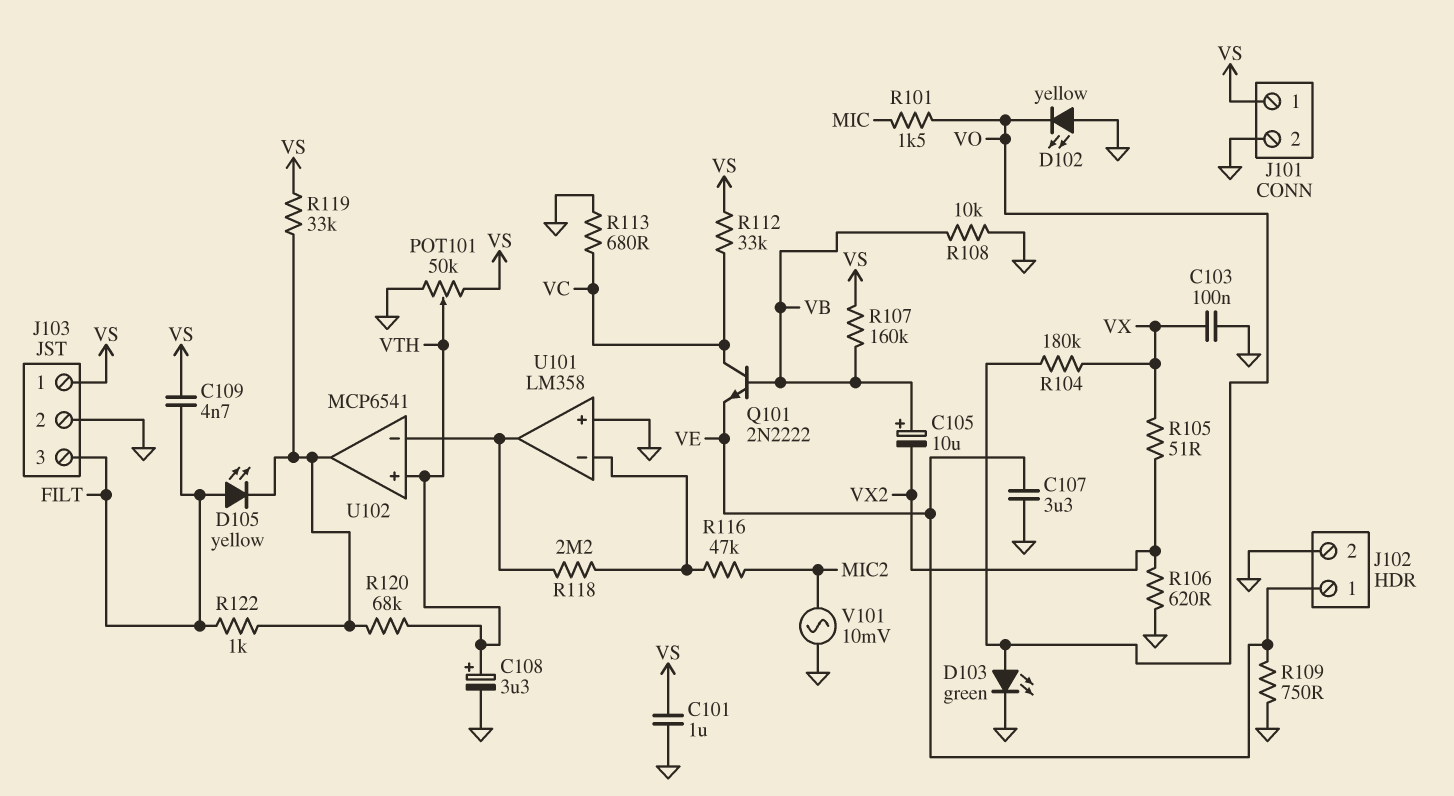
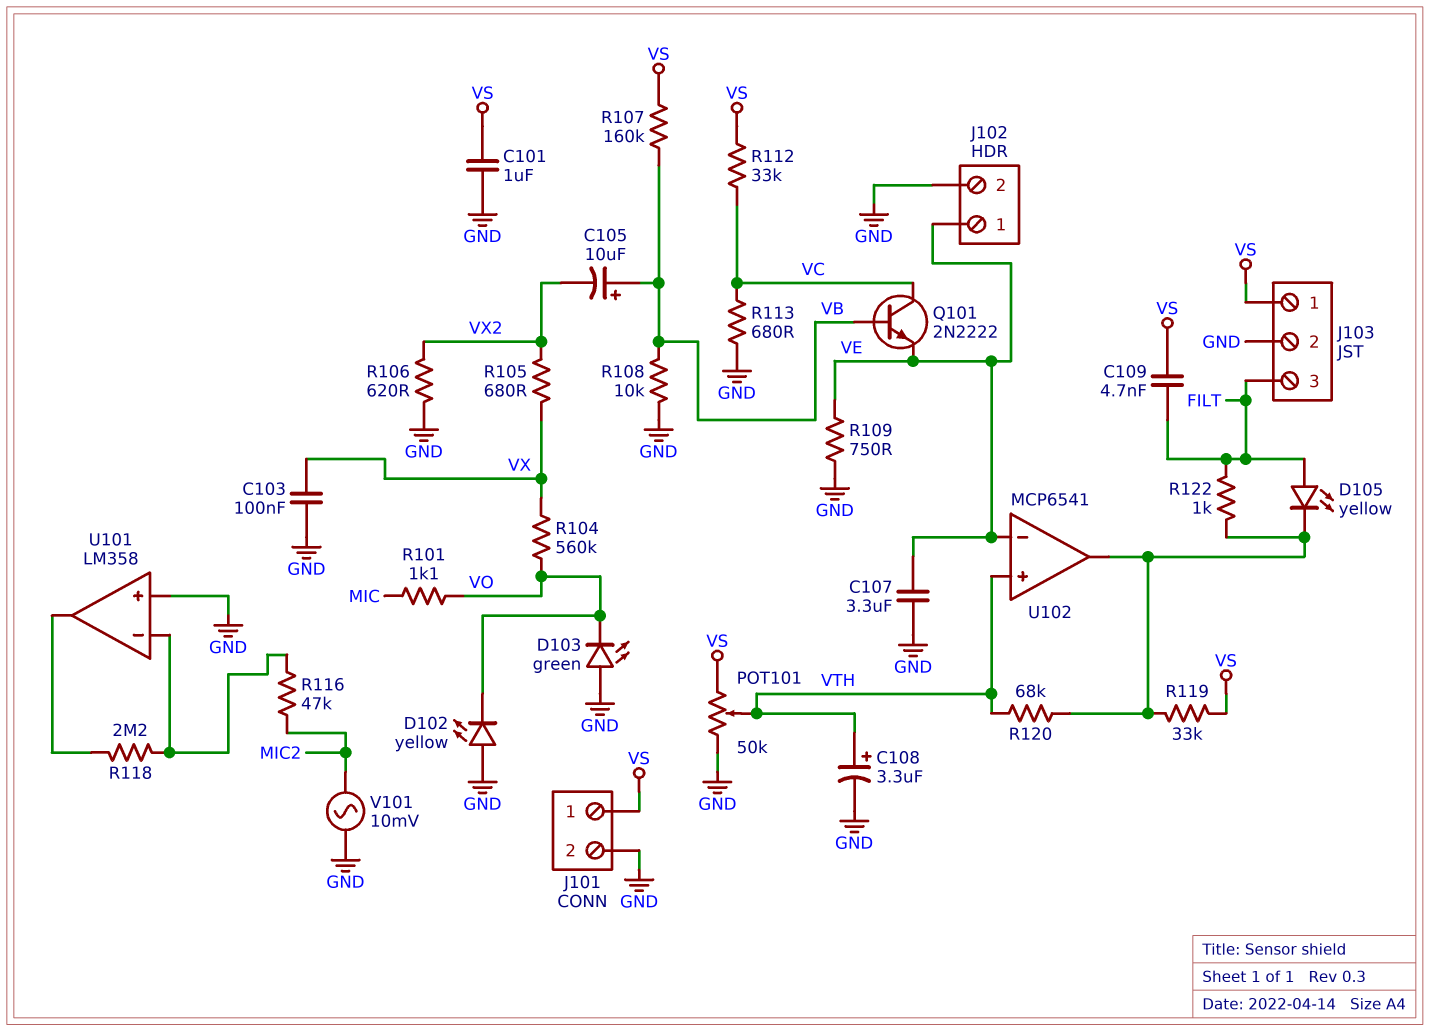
D103: LED green (A VO, K GND) -> LED green (A GND, K VO)
R101: 1.5k (MIC, VO) -> 1.1k (MIC, VO)
R104: 180k (VO, VX) -> 560k (VO, VX)
R105: 51 (VX, VX2) -> 680 (VX, VX2)
U102 pin in-: U101/out -> VE

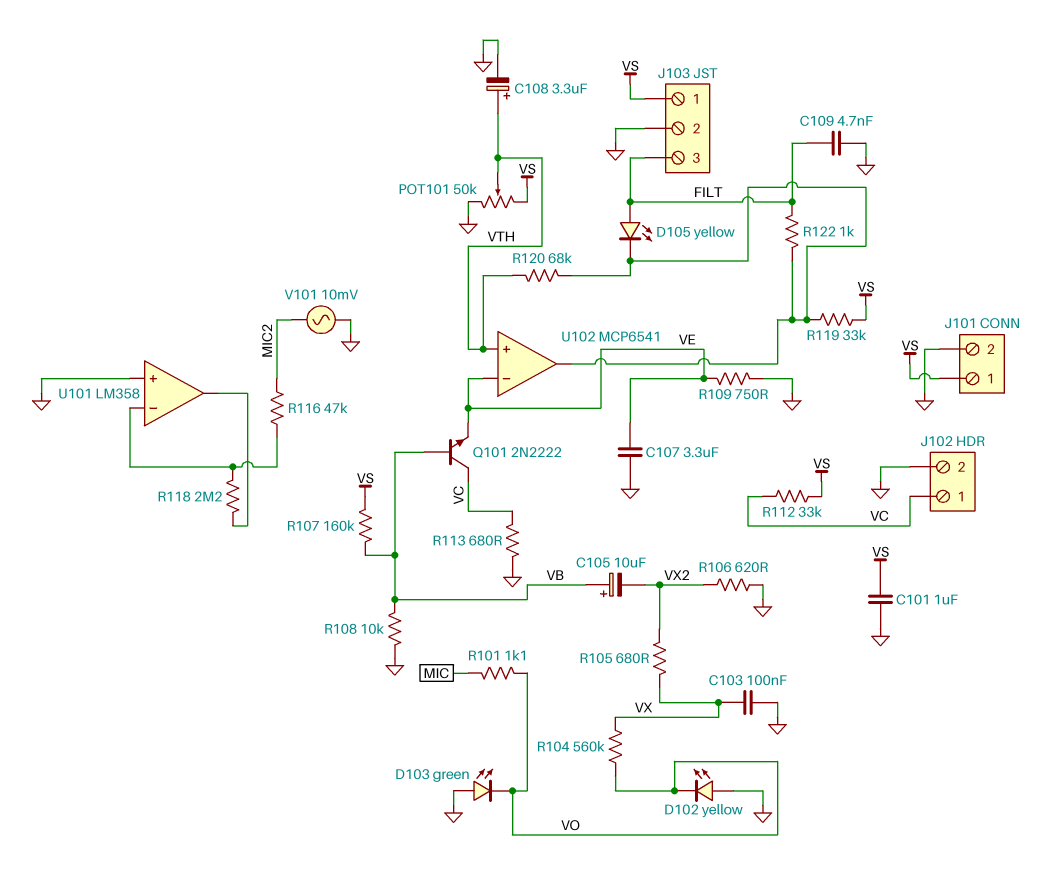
C109: 4.7nF (FILT, VS) -> 4.7nF (FILT, GND)
J102 pin 1: VE -> VC

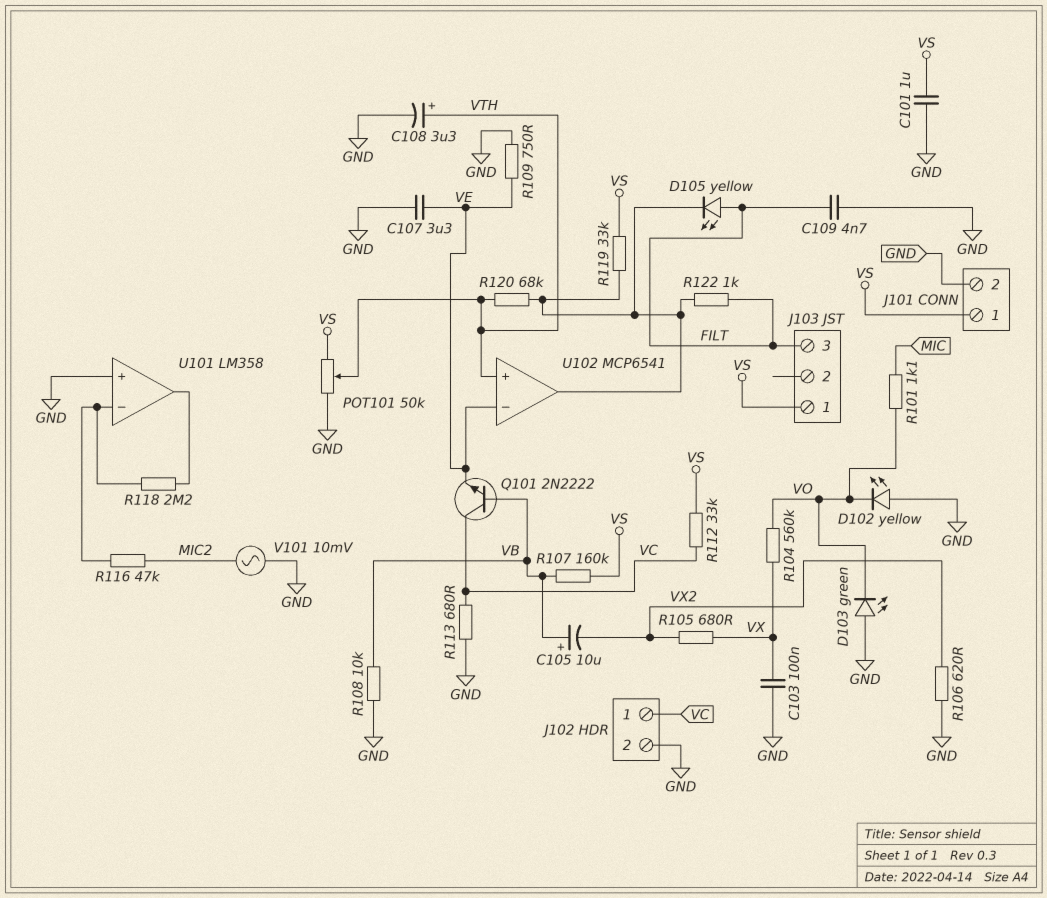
J103 pin 2: GND -> none

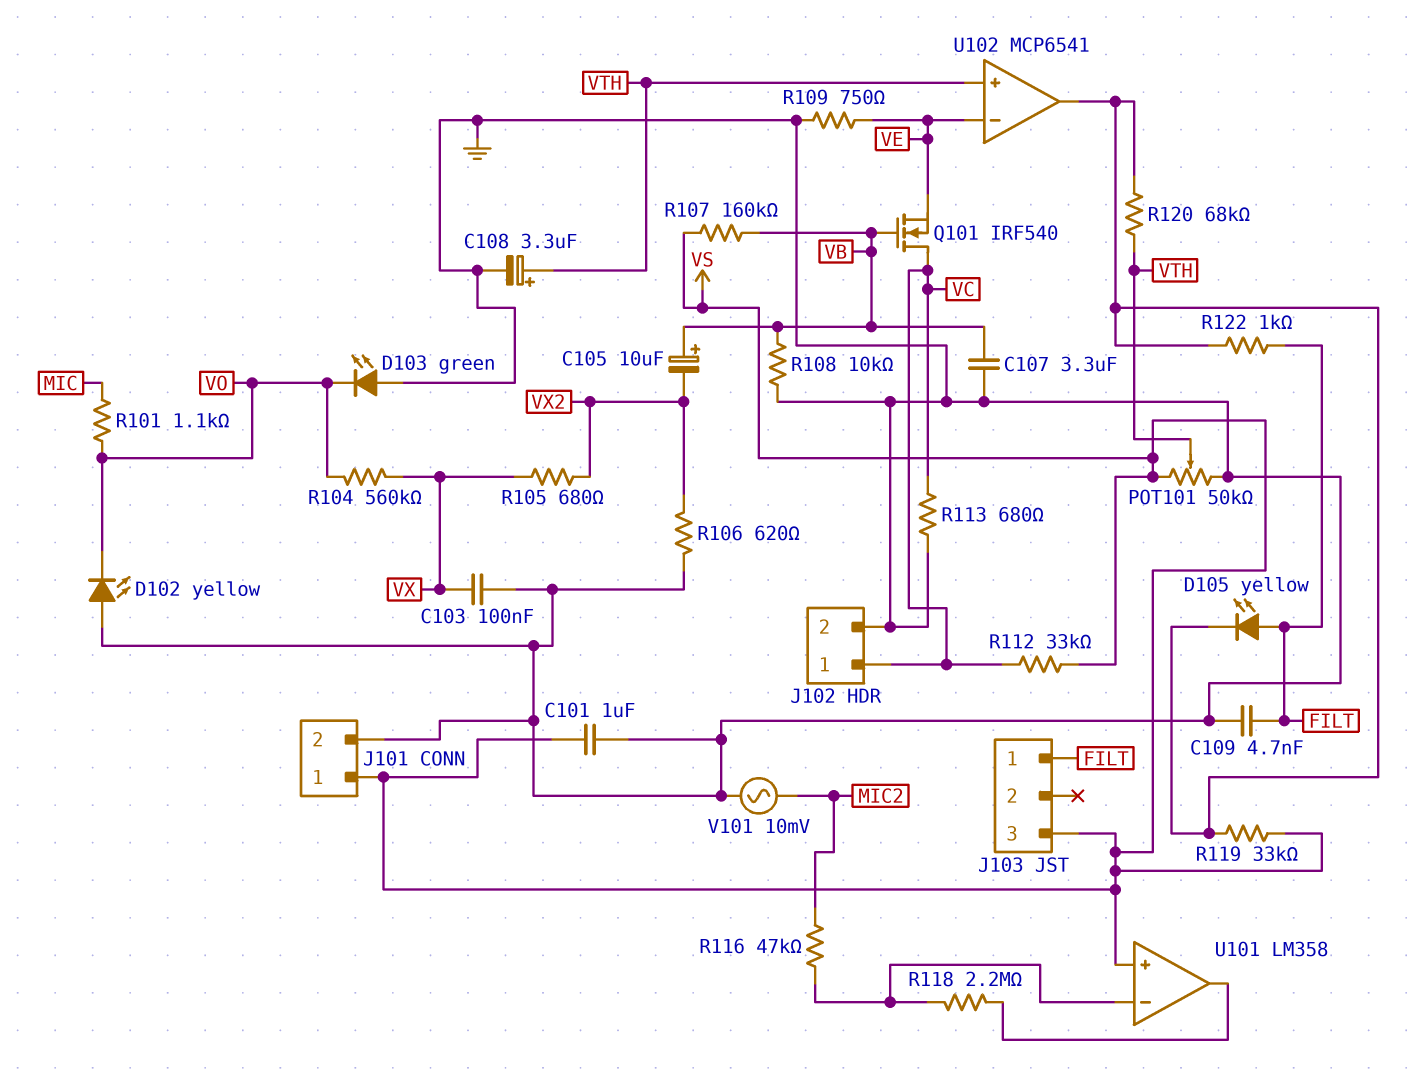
C107: 3.3uF (GND, VE) -> 3.3uF (GND, VB)
J103 pin 1: VS -> FILT
J103 pin 3: FILT -> VS
Q101: NPN 2N2222 (B VB, C VC, E VE) -> NMOS IRF540 (G VB, D VC, S VE)
U101 pin in+: GND -> VS

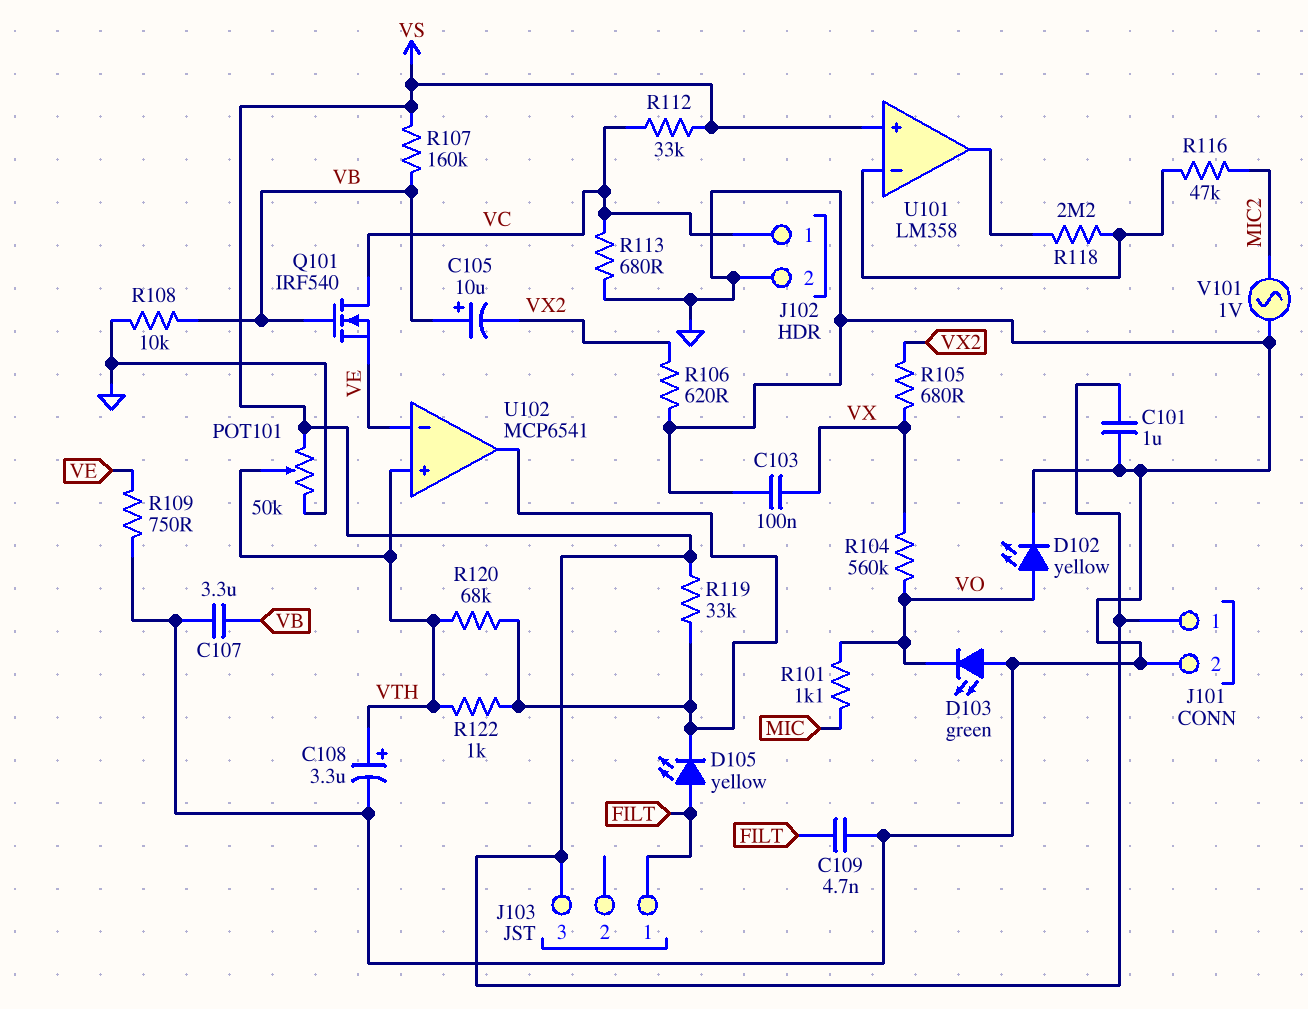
D102: LED yellow (A GND, K VO) -> LED yellow (A VO, K GND)
R122: 1k (FILT, U102/out) -> 1k (U102/out, VTH)
V101: AC 10mV (GND, MIC2) -> AC 1V (GND, MIC2)

